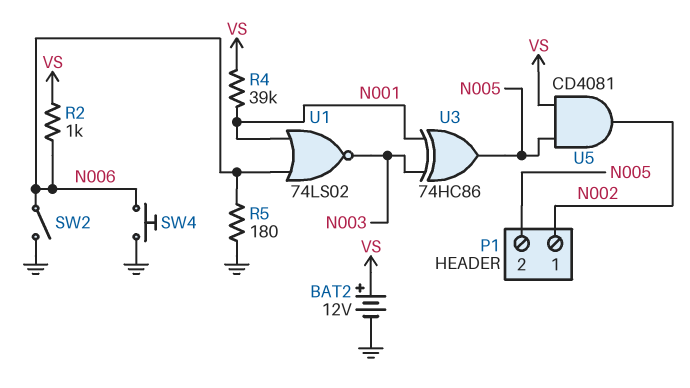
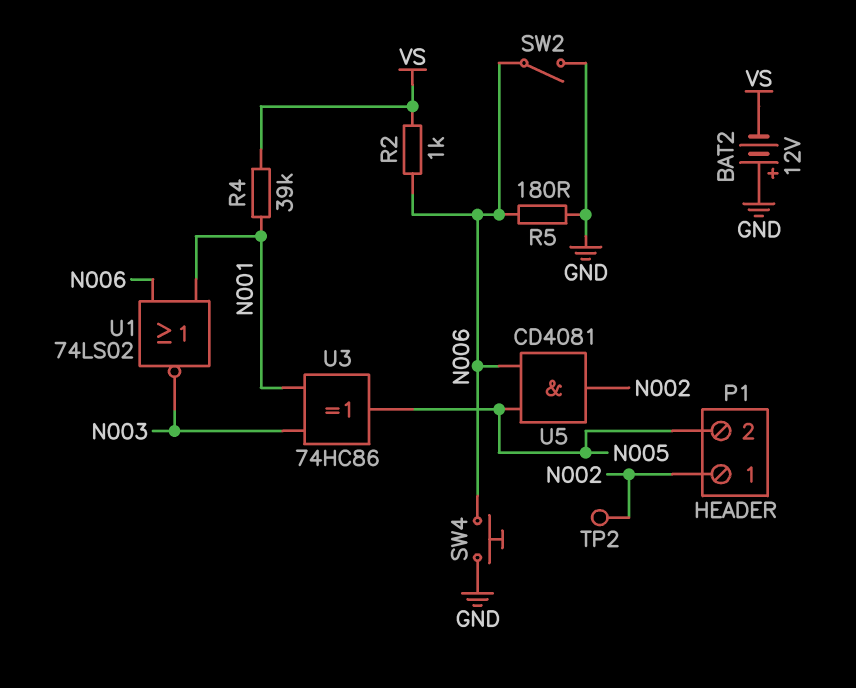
BAT2: 12V (plus VS, minus GND) -> 12V (plus GND, minus VS)
TP2: none -> test point (N002)
U5: AND CD4081 (in N005, in VS, out N002) -> AND CD4081 (in N005, in N006, out N002)

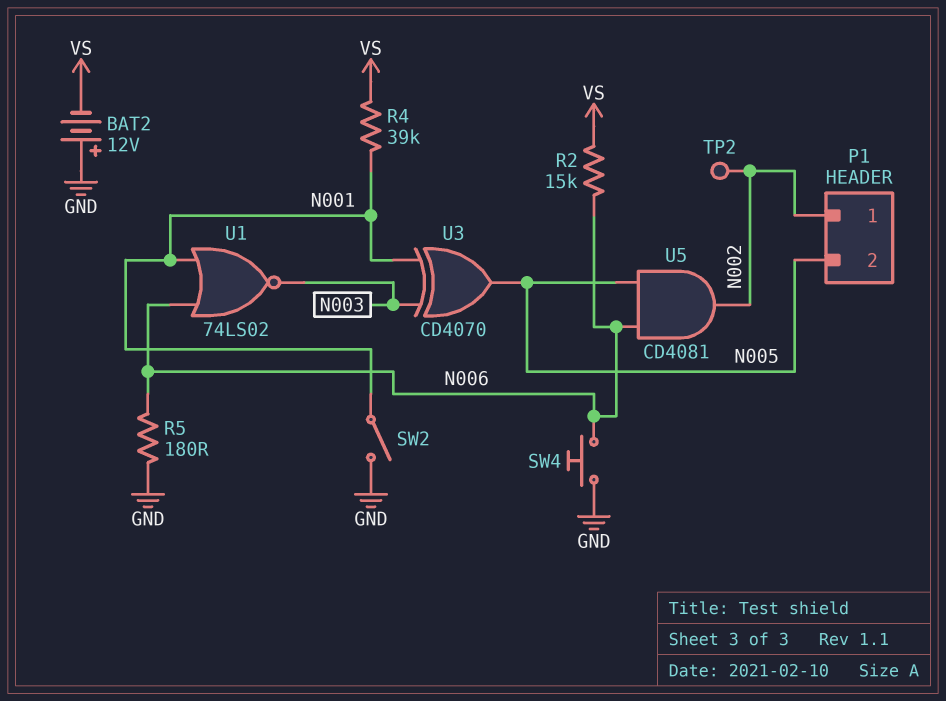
R2: 1k (N006, VS) -> 15k (N006, VS)
SW2: switch (GND, N006) -> switch (GND, N001)
U3: XOR 74HC86 (in N001, in N003, out N005) -> XOR CD4070 (in N001, in N003, out N005)

